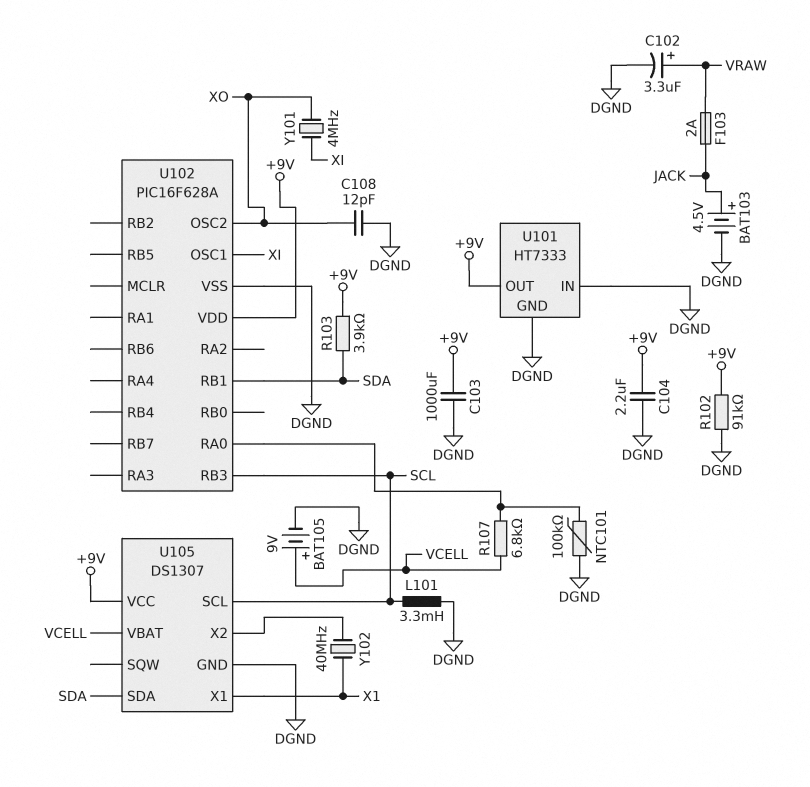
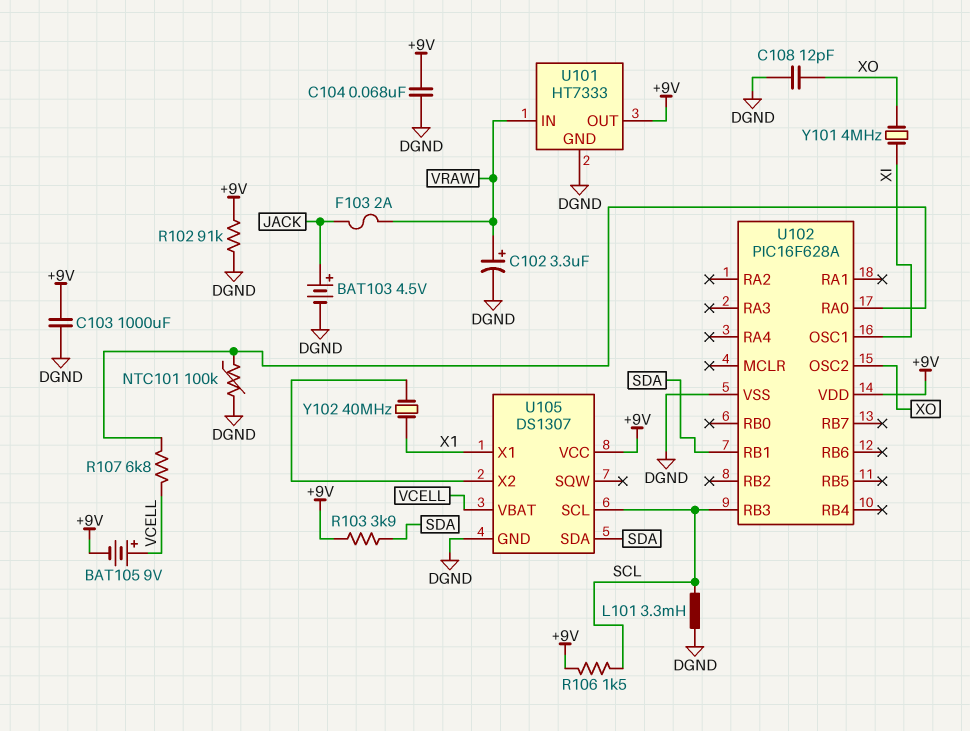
BAT105: 9V (plus VCELL, minus DGND) -> 9V (plus VCELL, minus +9V)
C104: 2.2uF (+9V, DGND) -> 68nF (+9V, DGND)
R106: none -> 1.5k (+9V, SCL)
U101 pin IN: DGND -> VRAW

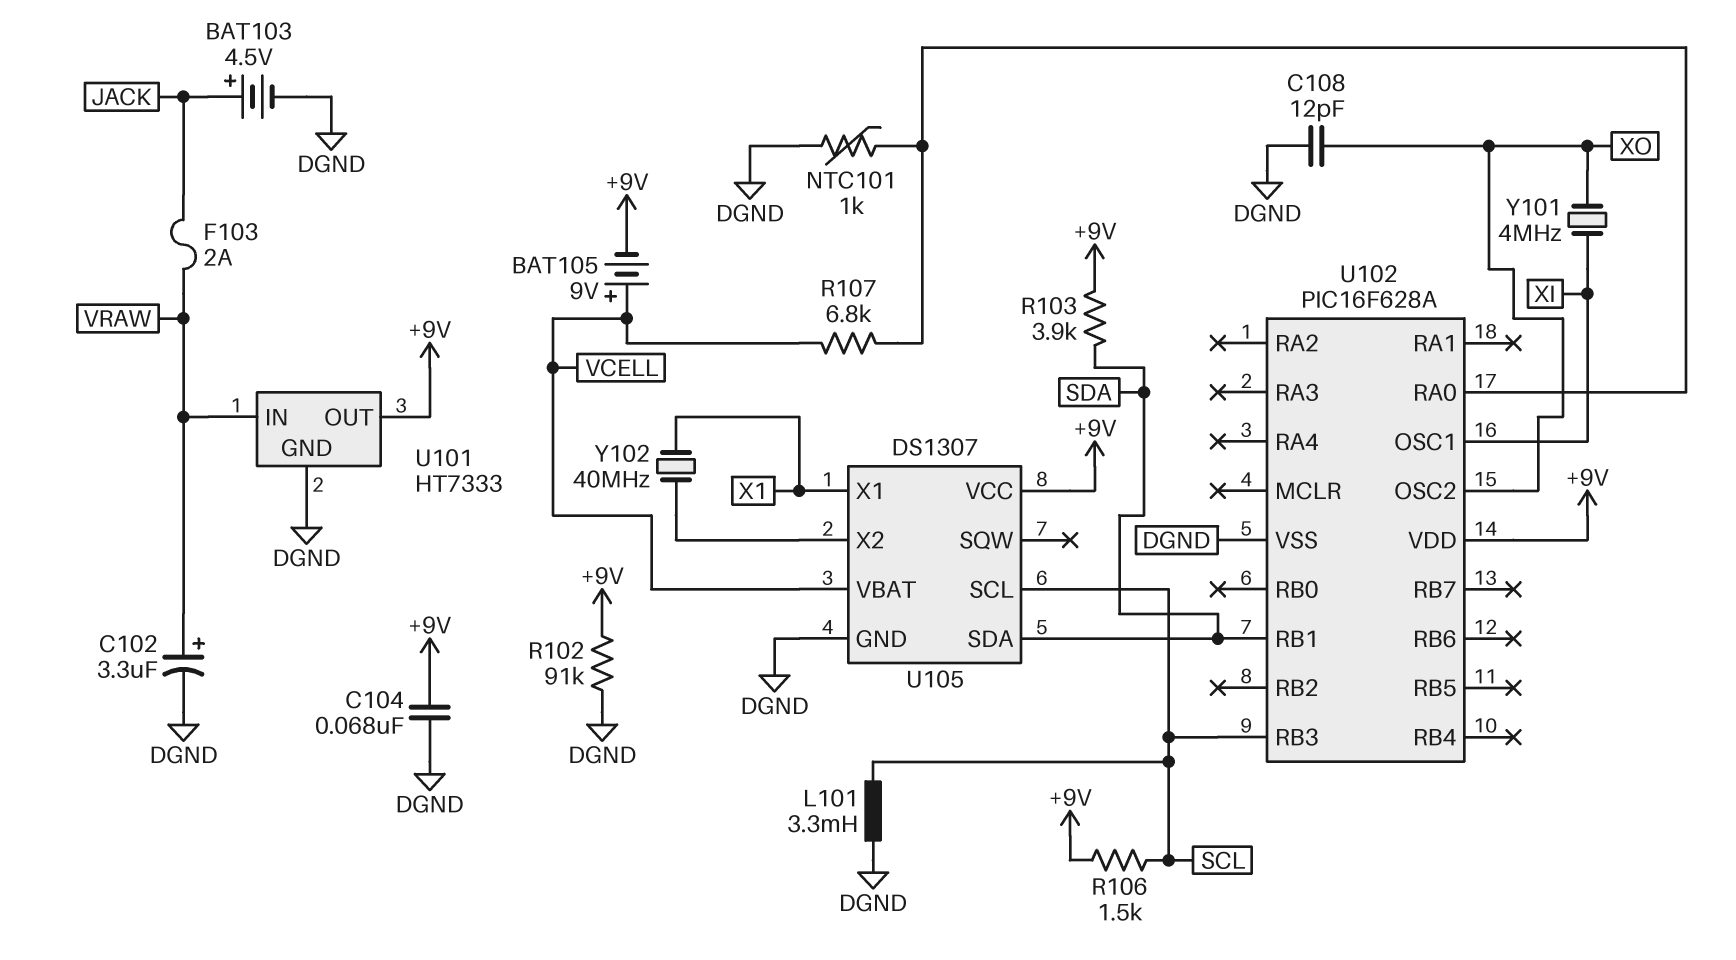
C103: 1000uF (+9V, DGND) -> none
NTC101: 100k (DGND, U102/RA0) -> 1k (DGND, U102/RA0)

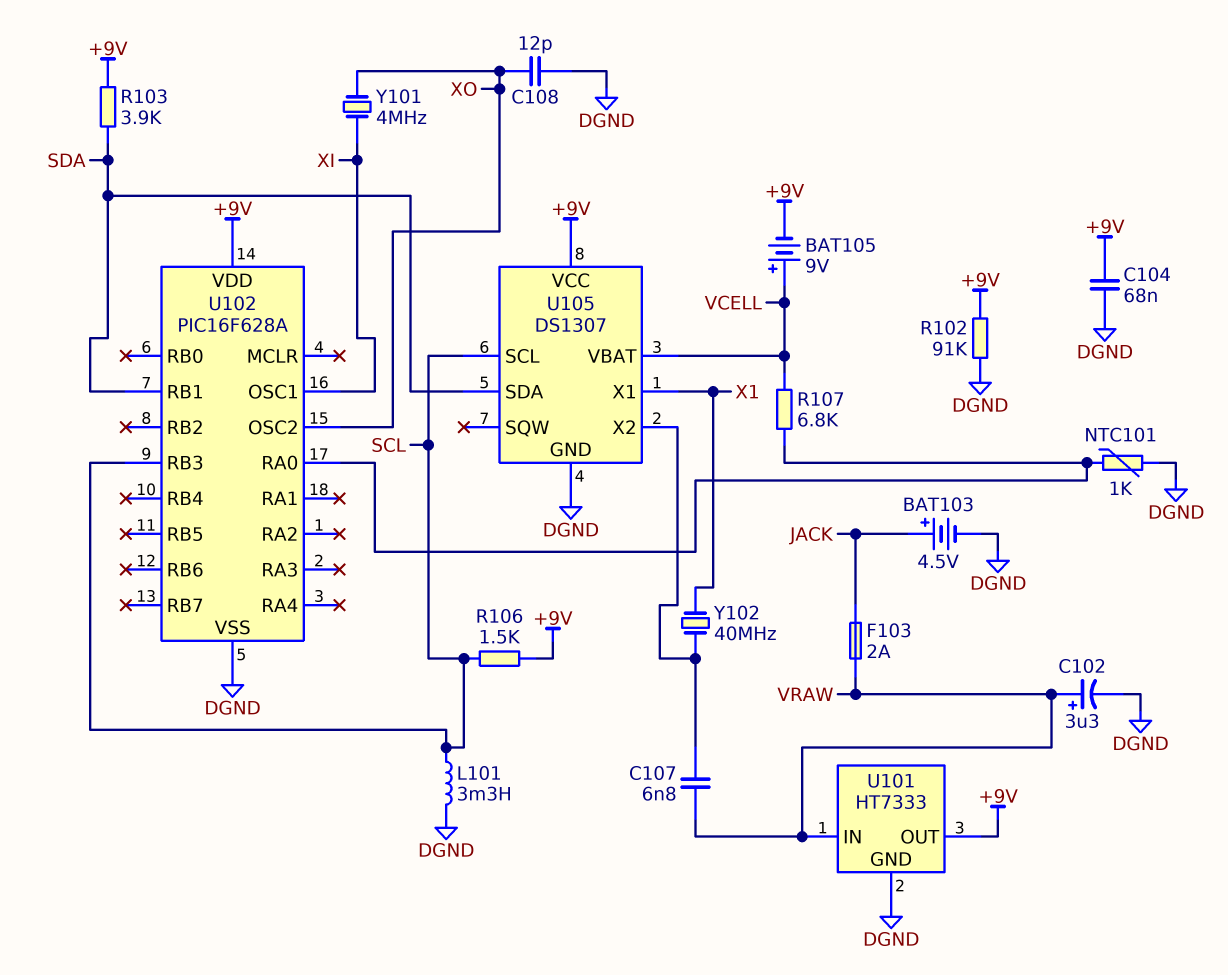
C107: none -> 6.8nF (U105/X2, VRAW)

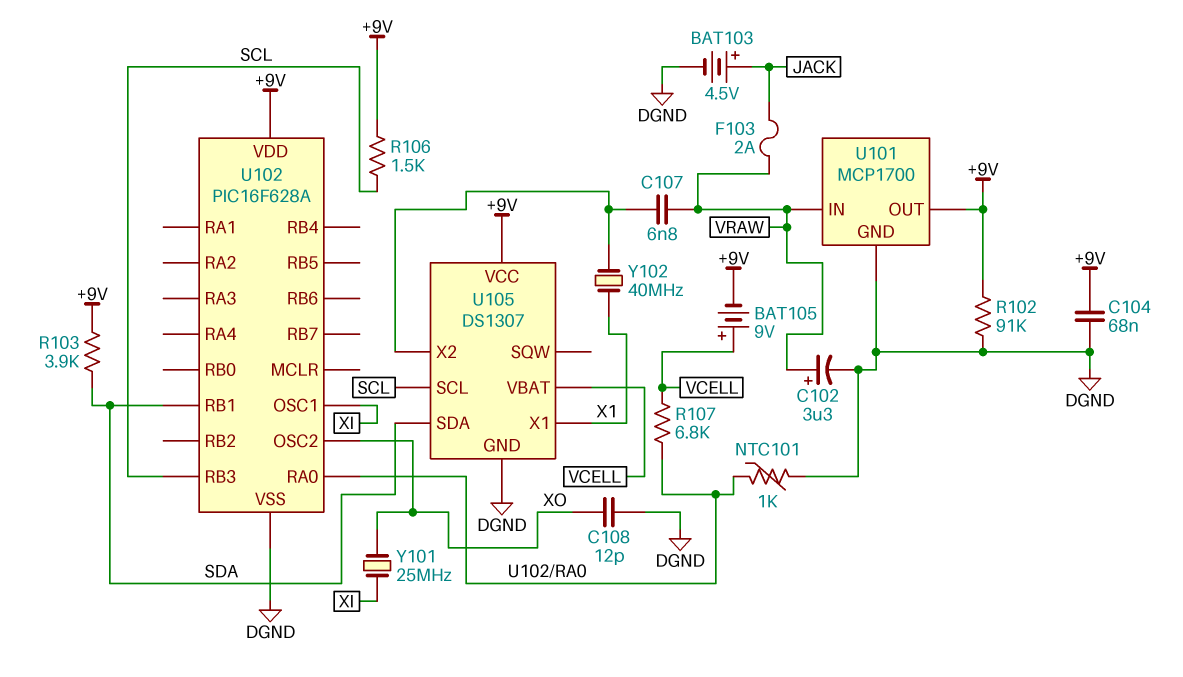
L101: 3.3mH (DGND, SCL) -> none
U101: HT7333 -> MCP1700
Y101: 4MHz (XI, XO) -> 25MHz (XI, XO)

